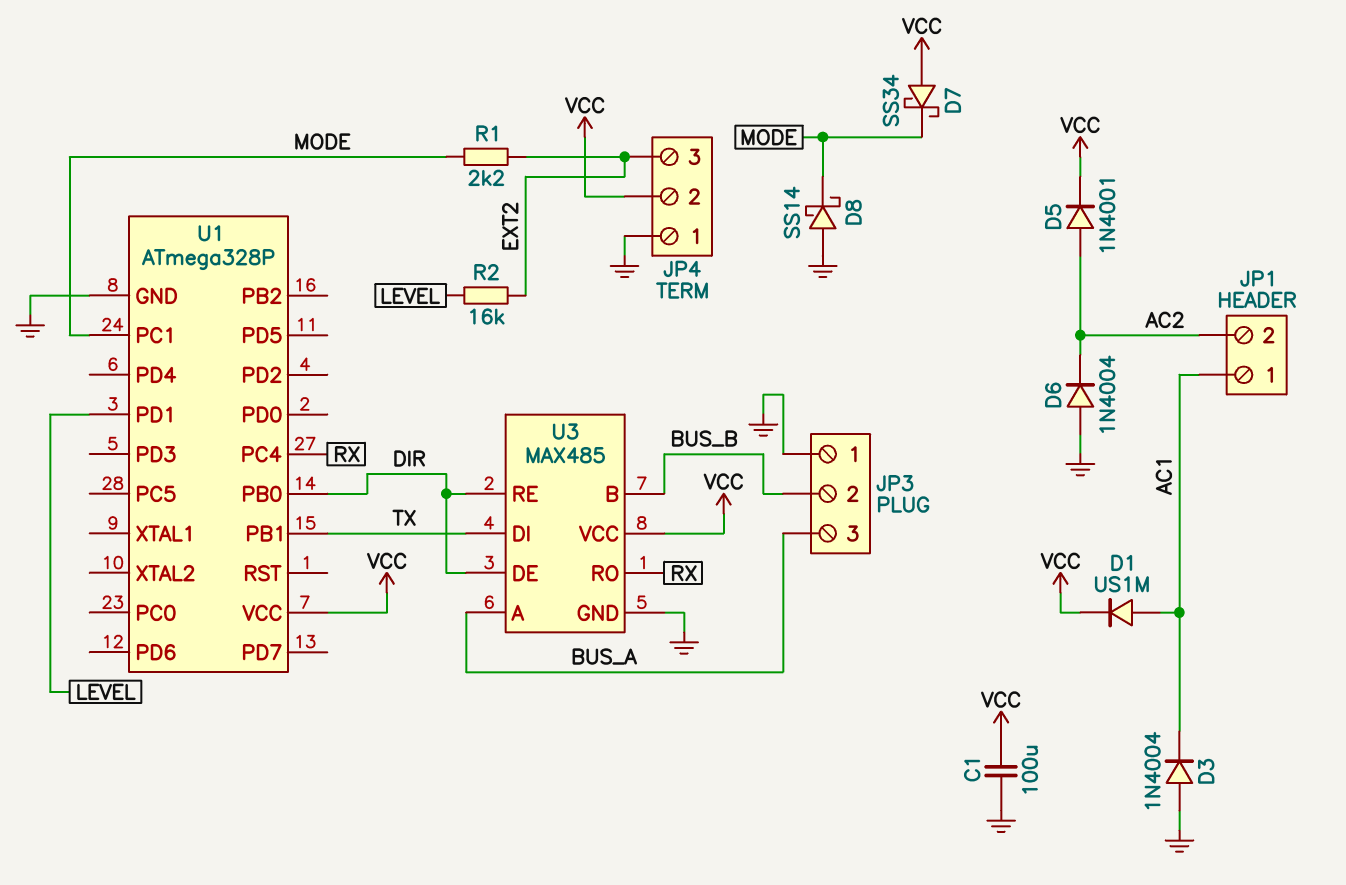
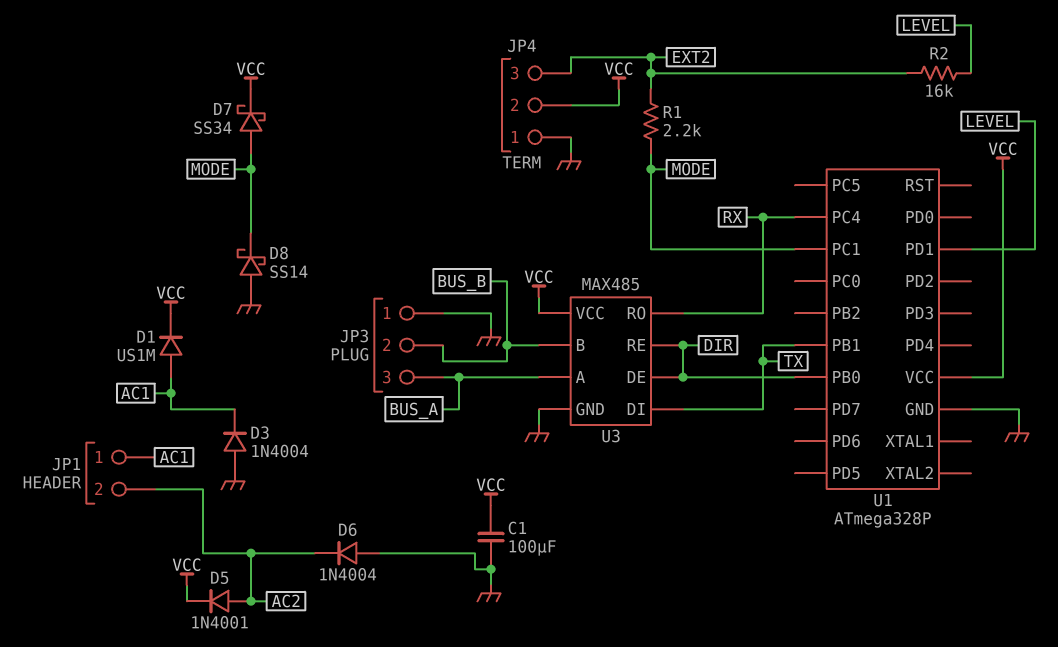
D7: schottky SS34 (A VCC, K MODE) -> schottky SS34 (A MODE, K VCC)

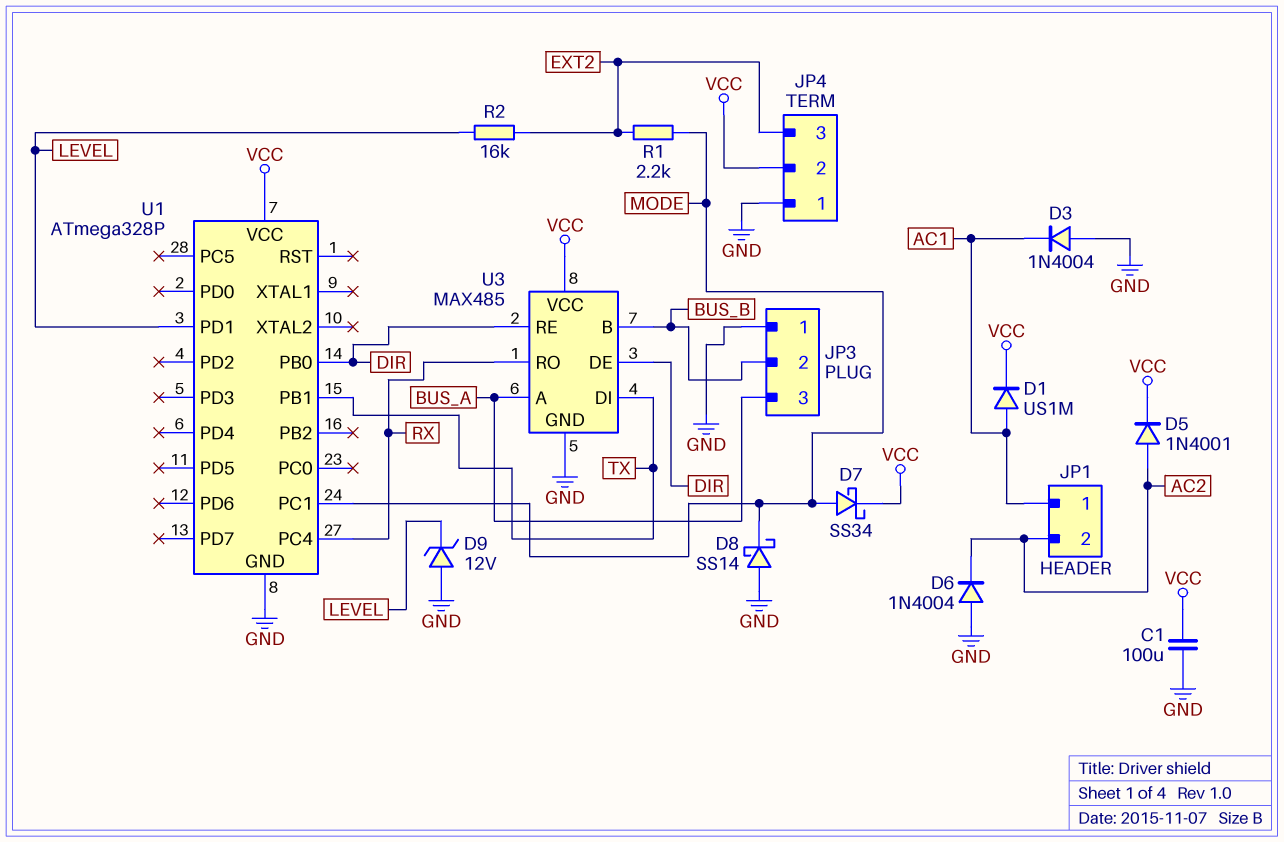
D9: none -> zener 12V (A GND, K LEVEL)

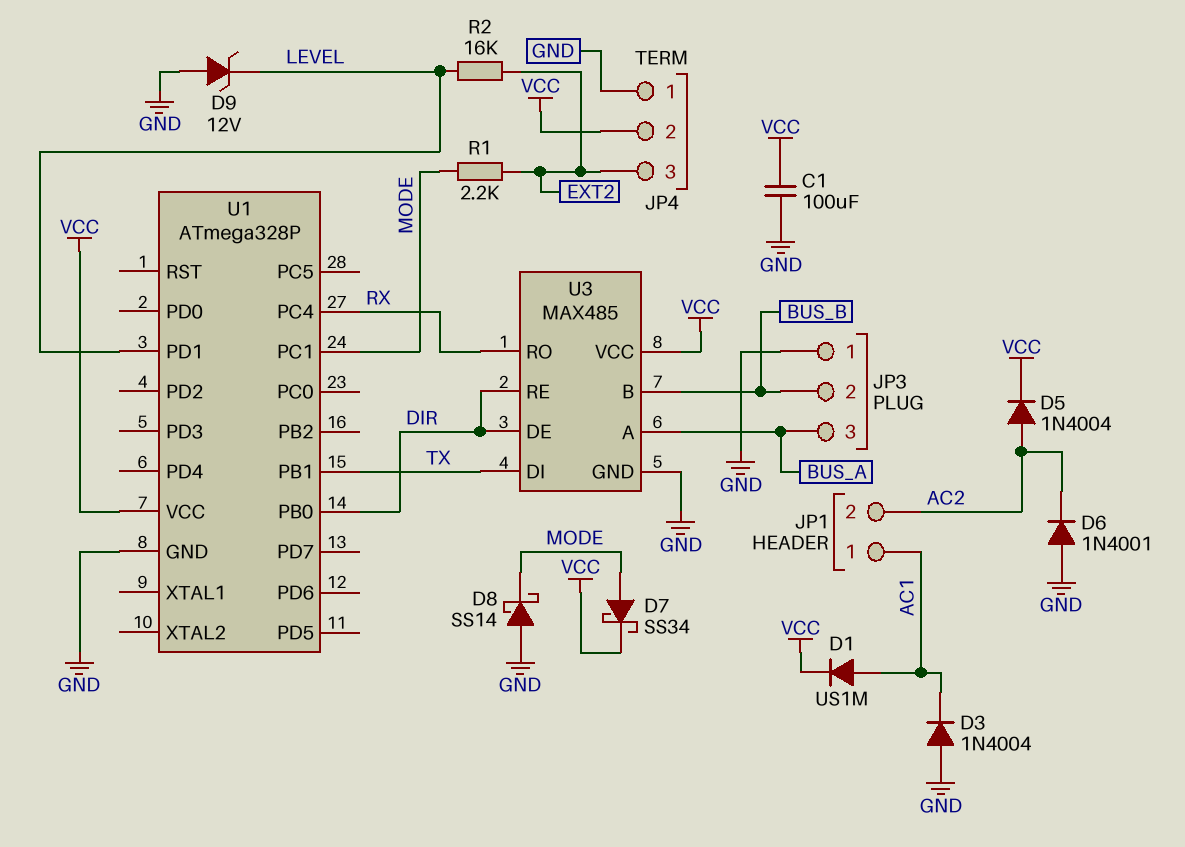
D5: diode 1N4001 (A AC2, K VCC) -> diode 1N4004 (A AC2, K VCC)
D6: diode 1N4004 (A GND, K AC2) -> diode 1N4001 (A GND, K AC2)

